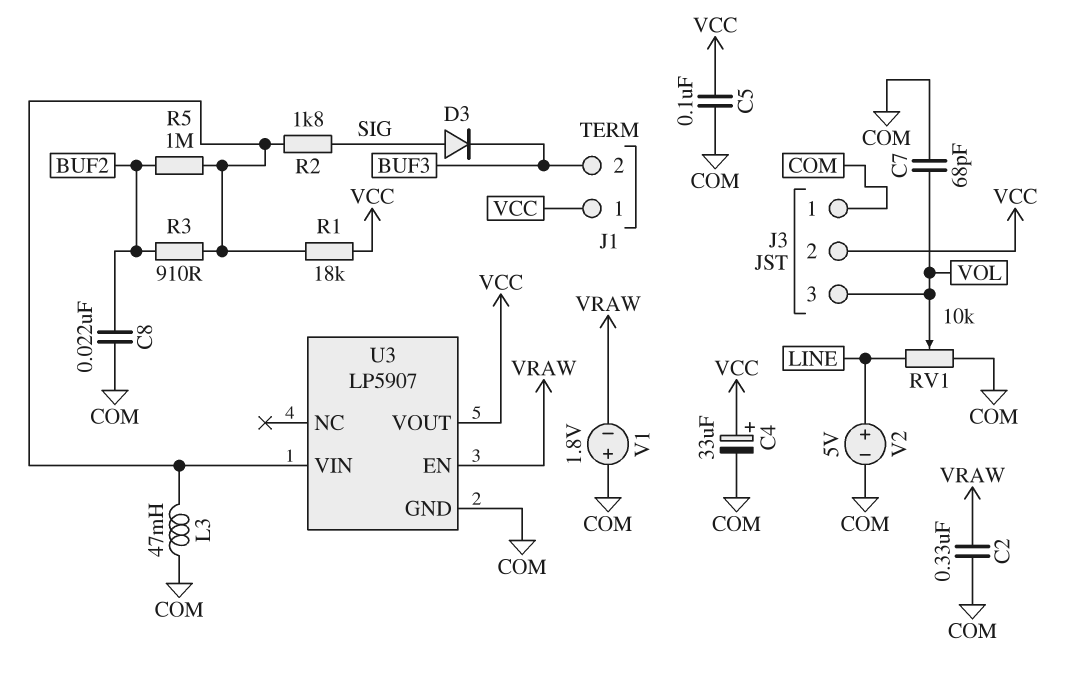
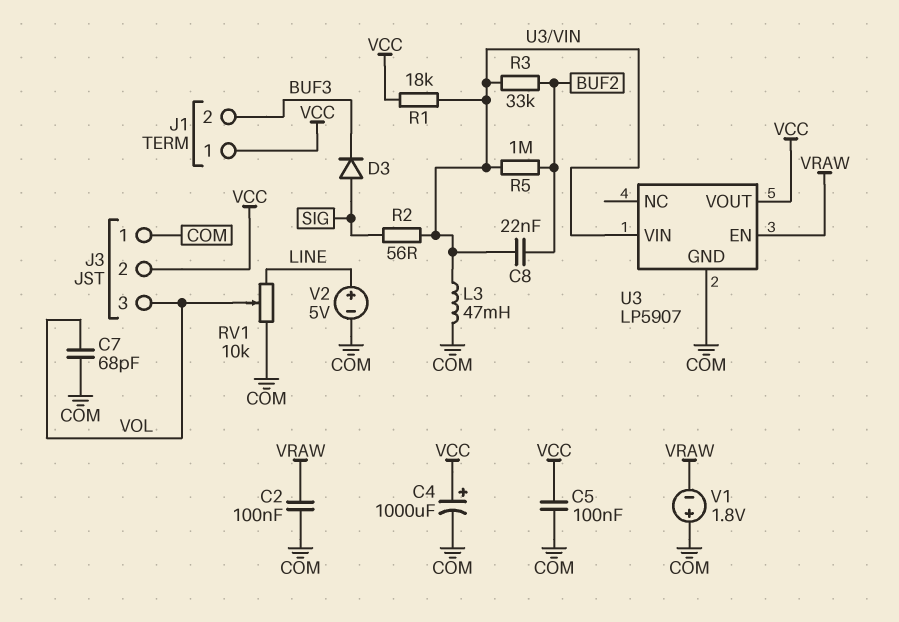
C2: 330nF (COM, VRAW) -> 100nF (COM, VRAW)
C4: 33uF (plus VCC, minus COM) -> 1000uF (plus VCC, minus COM)
C8: 22nF (BUF2, COM) -> 22nF (BUF2, U3/VIN)
R2: 1.8k (SIG, U3/VIN) -> 56 (SIG, U3/VIN)
R3: 910 (BUF2, U3/VIN) -> 33k (BUF2, U3/VIN)

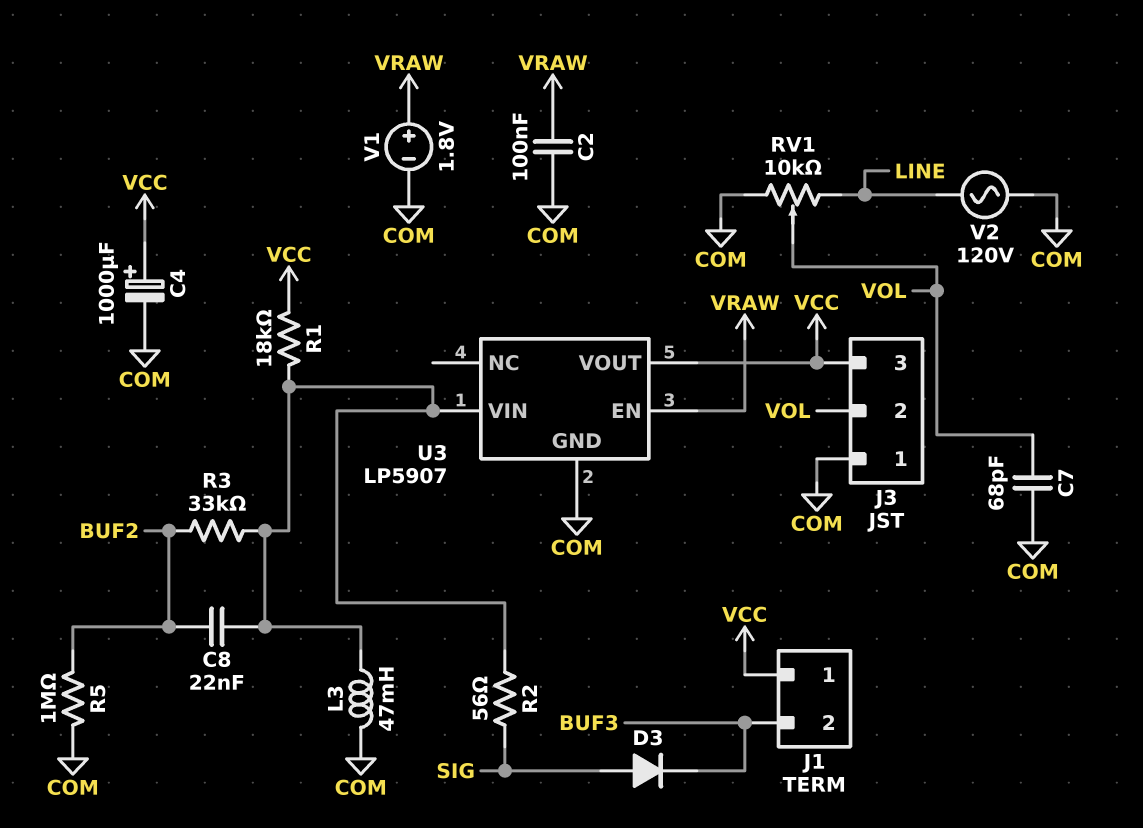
C5: 100nF (COM, VCC) -> none
J3 pin 2: VCC -> VOL
J3 pin 3: VOL -> VCC
R5: 1M (BUF2, U3/VIN) -> 1M (BUF2, COM)
V1: 1.8V (plus COM, minus VRAW) -> 1.8V (plus VRAW, minus COM)
V2: 5V (plus LINE, minus COM) -> AC 120V (COM, LINE)

